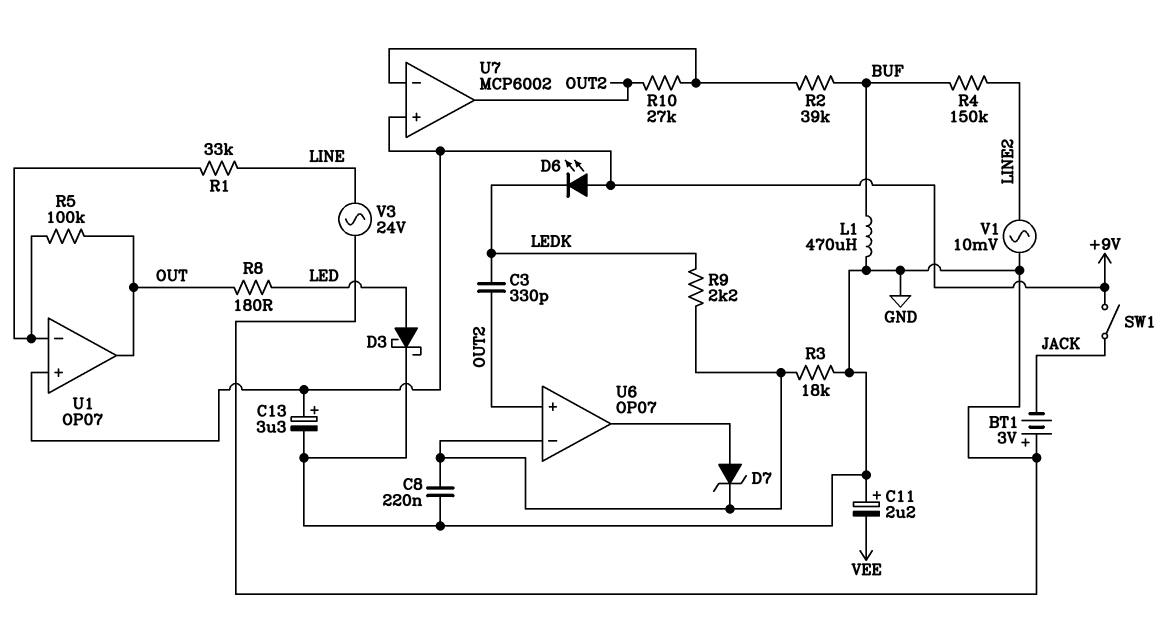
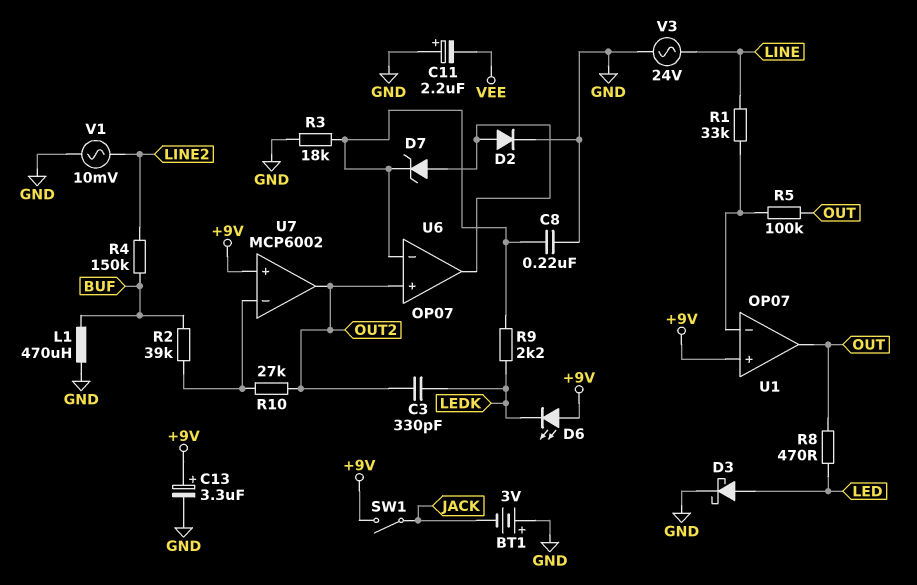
D2: none -> diode (A U6/out, K GND)
R8: 180 (LED, OUT) -> 470 (LED, OUT)

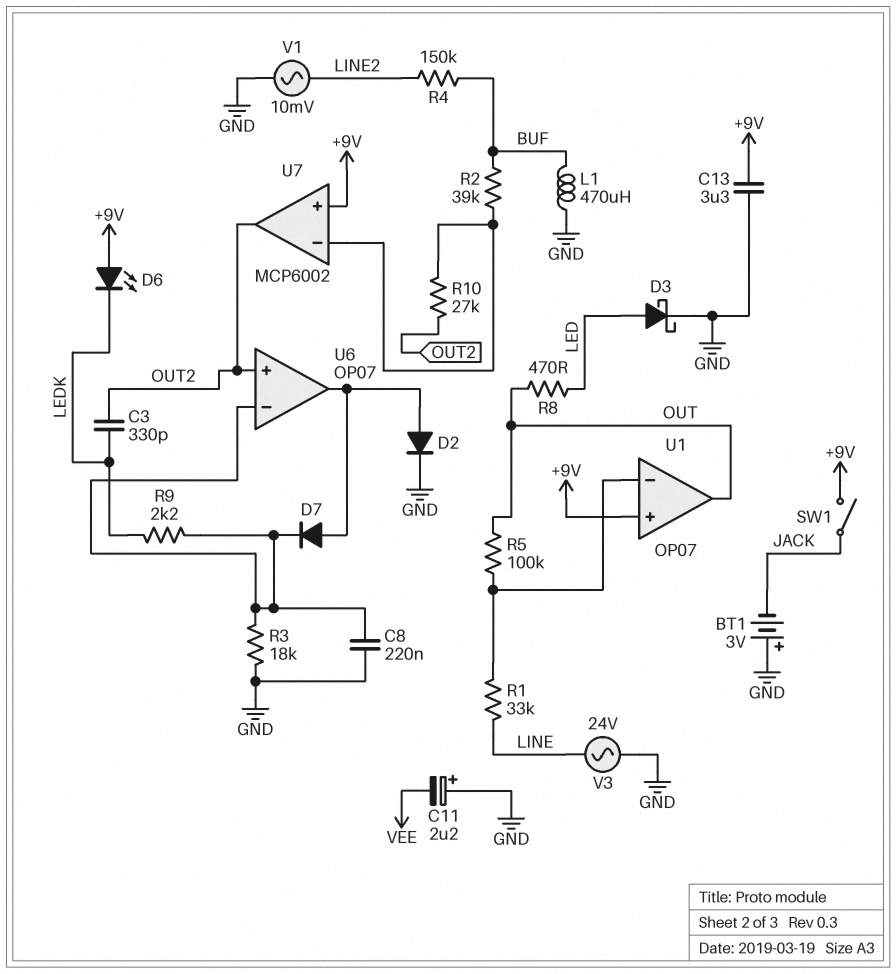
C13: 3.3uF (plus +9V, minus GND) -> 3.3uF (+9V, GND)
D7: zener (A U6/out, K U6/in-) -> diode (A U6/out, K U6/in-)

